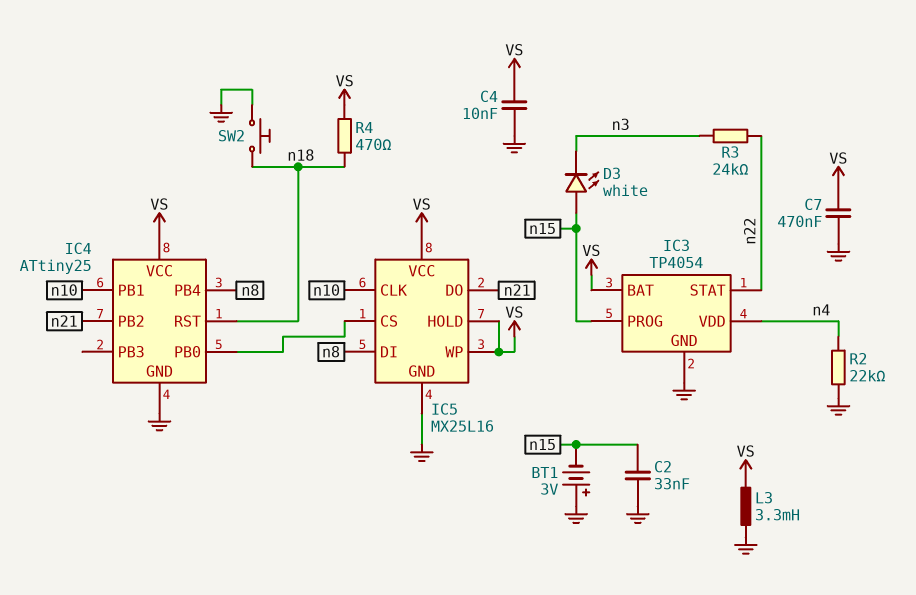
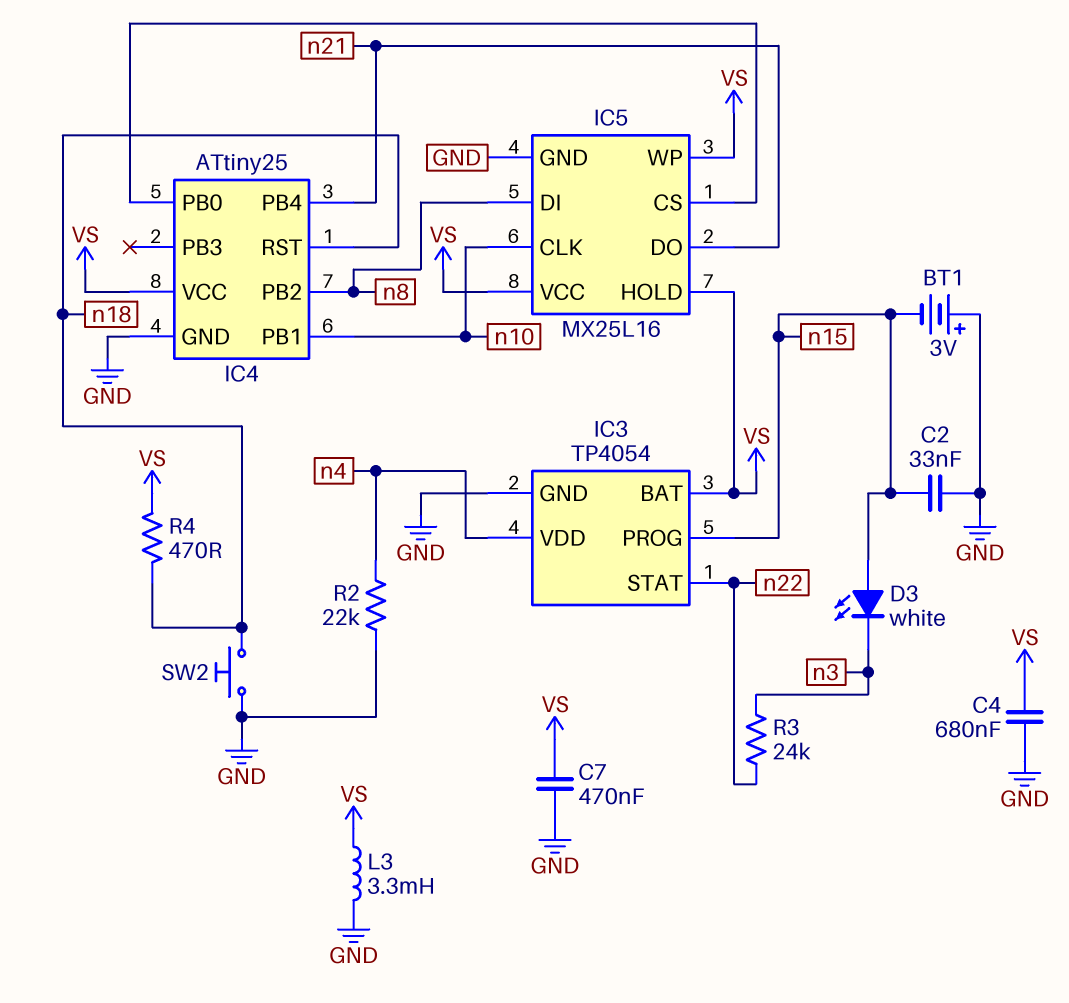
C4: 10nF (GND, VS) -> 680nF (GND, VS)
IC4 pin PB2: n21 -> n8
IC4 pin PB4: n8 -> n21

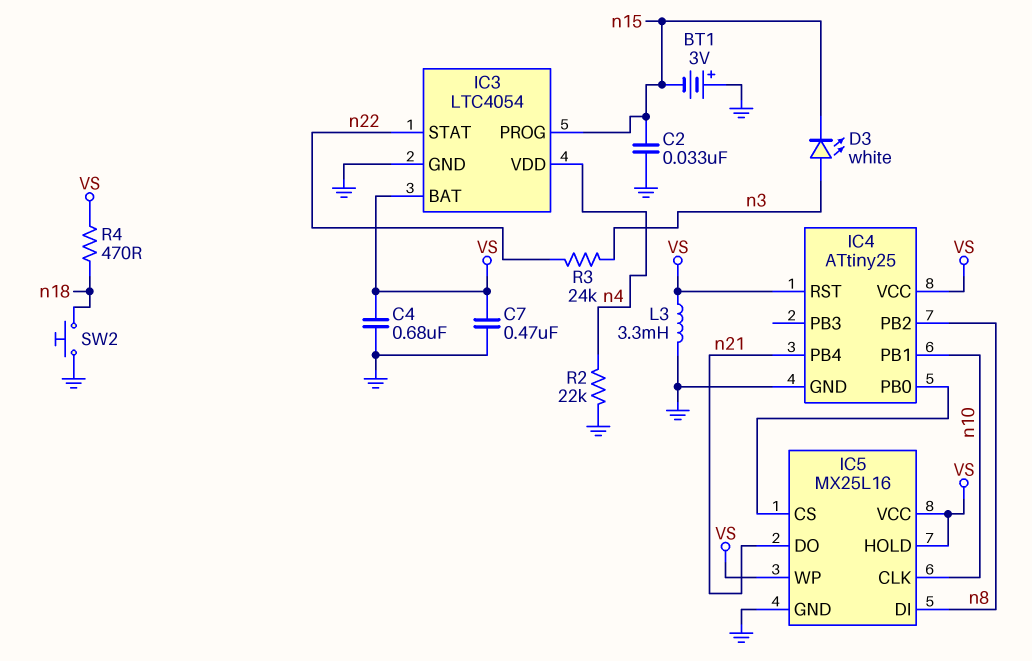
D3: LED white (A n15, K n3) -> LED white (A n3, K n15)
IC3: TP4054 -> LTC4054
IC4 pin RST: n18 -> VS

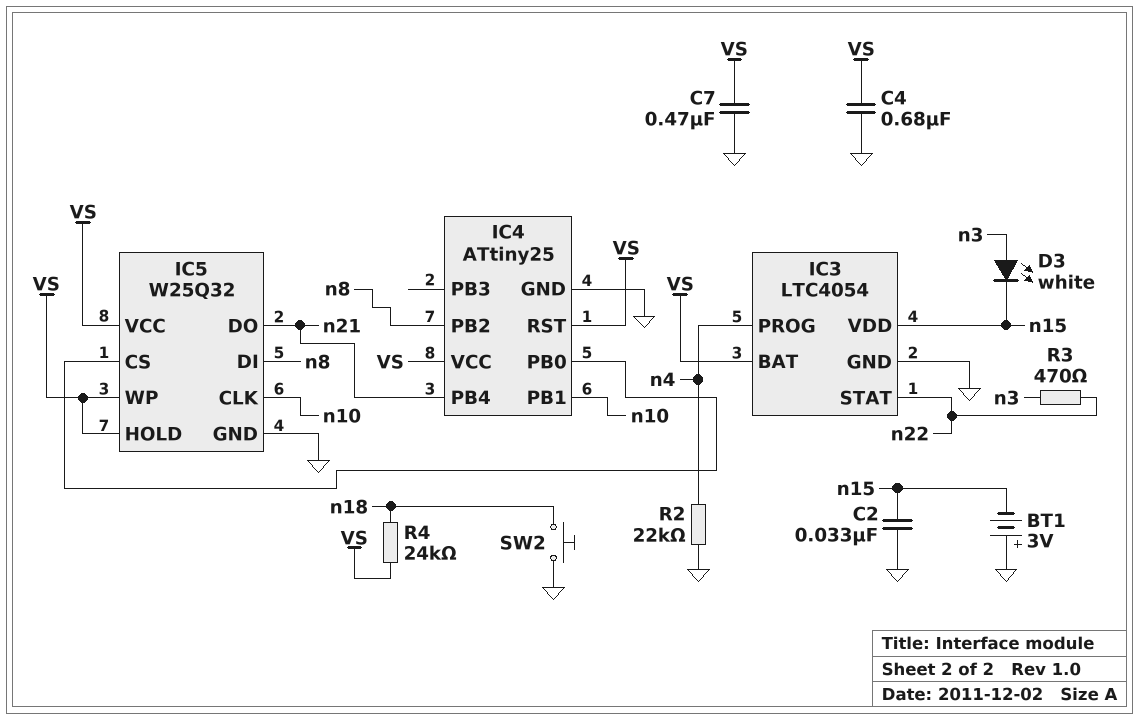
IC3 pin PROG: n15 -> n4
IC3 pin VDD: n4 -> n15
IC5: MX25L16 -> W25Q32
L3: 3.3mH (GND, VS) -> none
R3: 24k (n3, n22) -> 470 (n3, n22)
R4: 470 (VS, n18) -> 24k (VS, n18)

